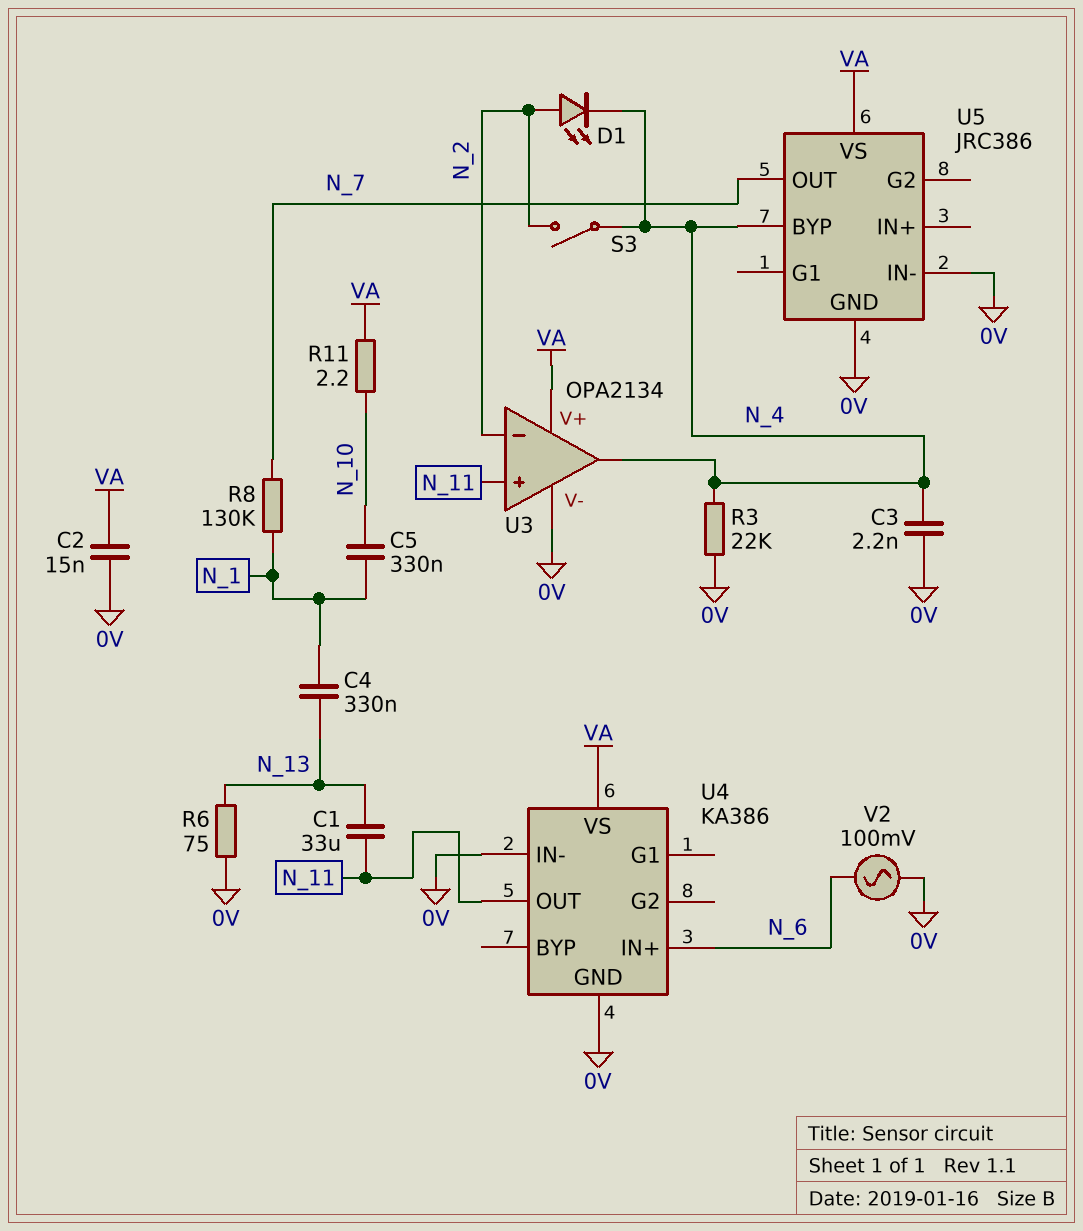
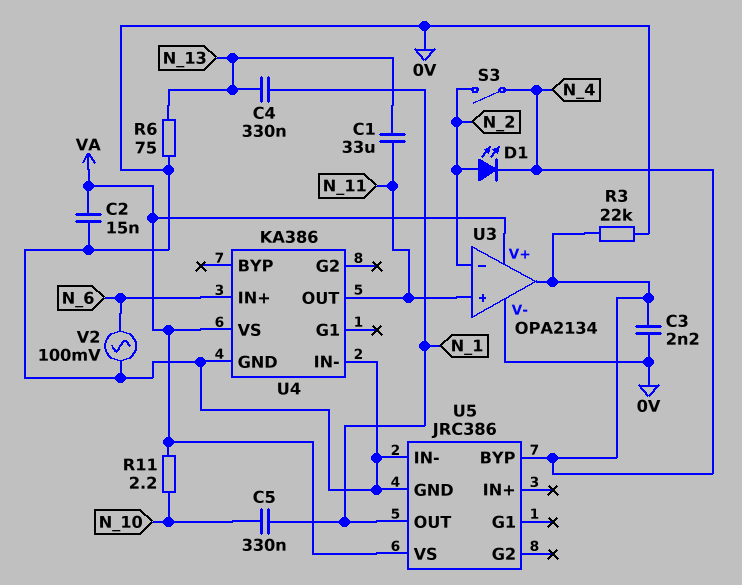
R8: 130k (N_1, N_7) -> none
U5 pin OUT: N_7 -> N_1

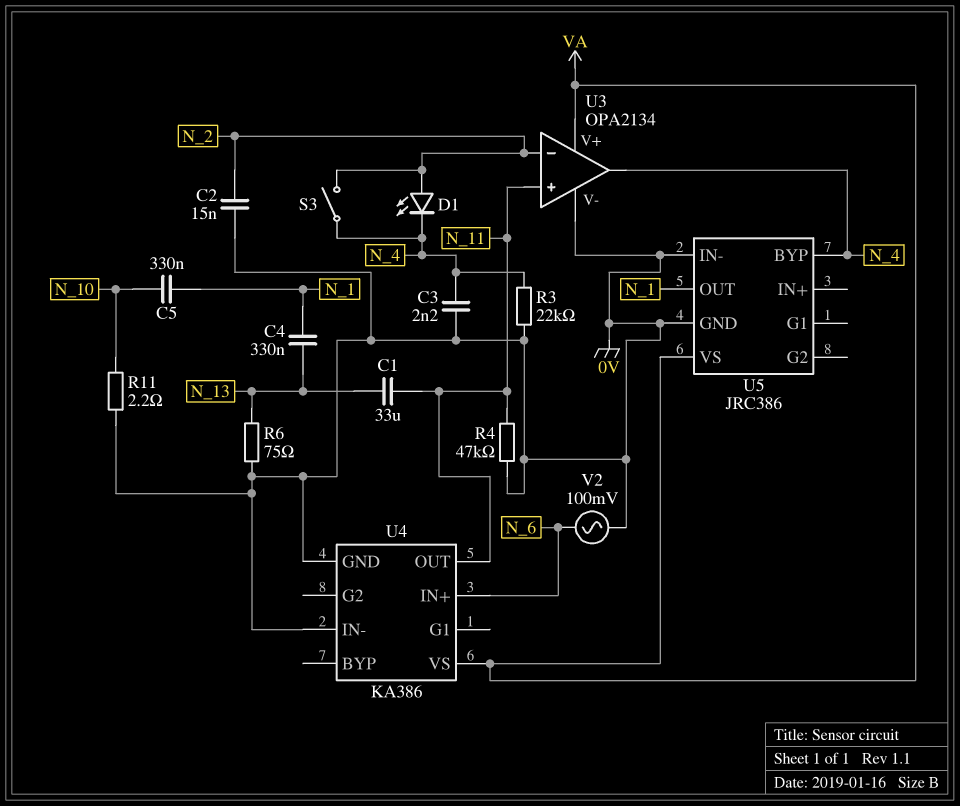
C2: 15nF (0V, VA) -> 15nF (0V, N_2)
R4: none -> 47k (0V, N_11)
R11: 2.2 (N_10, VA) -> 2.2 (0V, N_10)

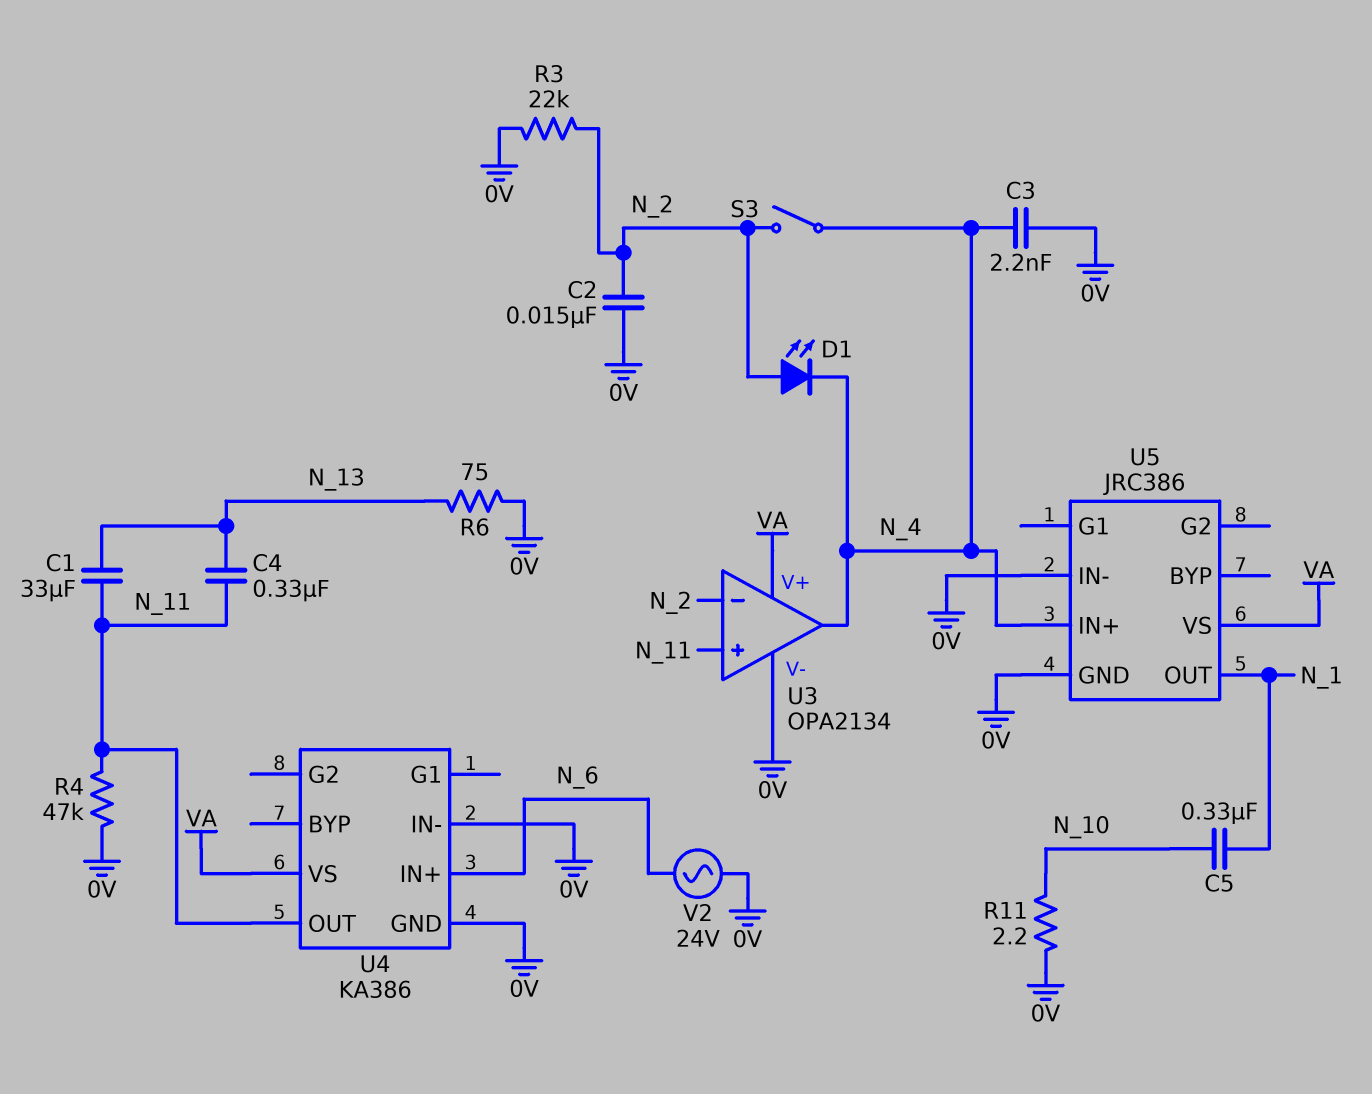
C4: 330nF (N_1, N_13) -> 330nF (N_11, N_13)
R3: 22k (0V, N_4) -> 22k (0V, N_2)
U5 pin BYP: N_4 -> none
U5 pin IN+: none -> N_4
V2: AC 100mV (0V, N_6) -> AC 24V (0V, N_6)

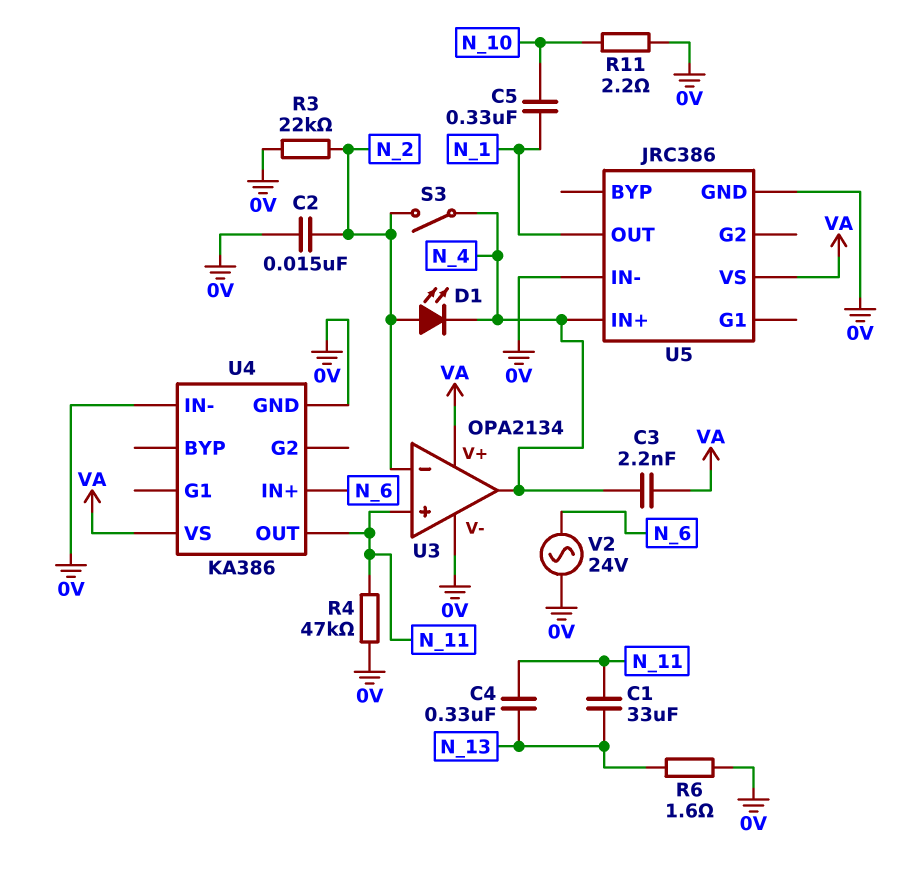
C3: 2.2nF (0V, N_4) -> 2.2nF (N_4, VA)
R6: 75 (0V, N_13) -> 1.6 (0V, N_13)

